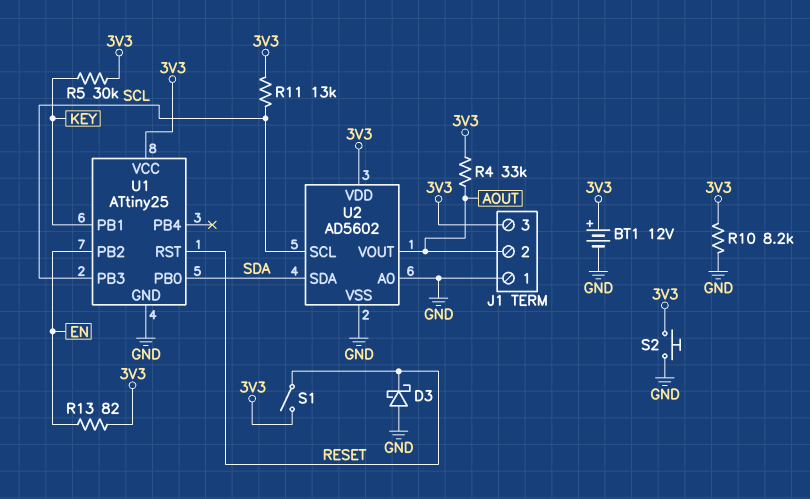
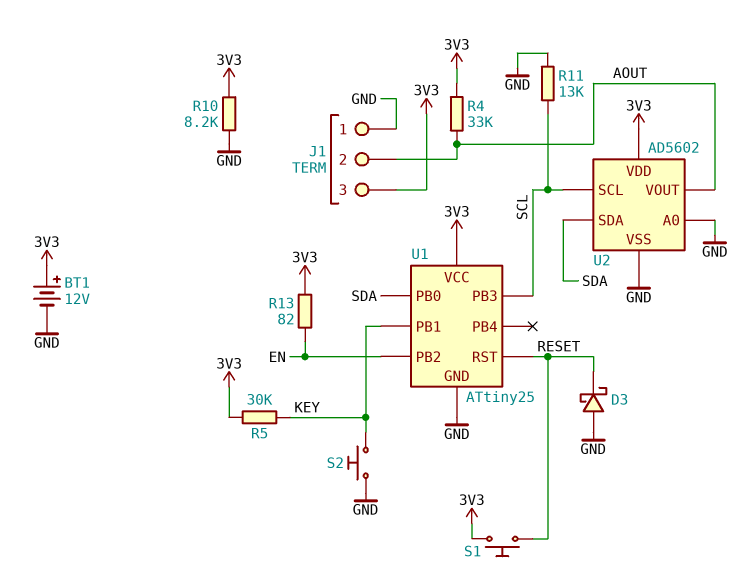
R11: 13k (3V3, SCL) -> 13k (GND, SCL)
S1: switch (3V3, RESET) -> button (3V3, RESET)
S2: button (3V3, GND) -> button (GND, KEY)

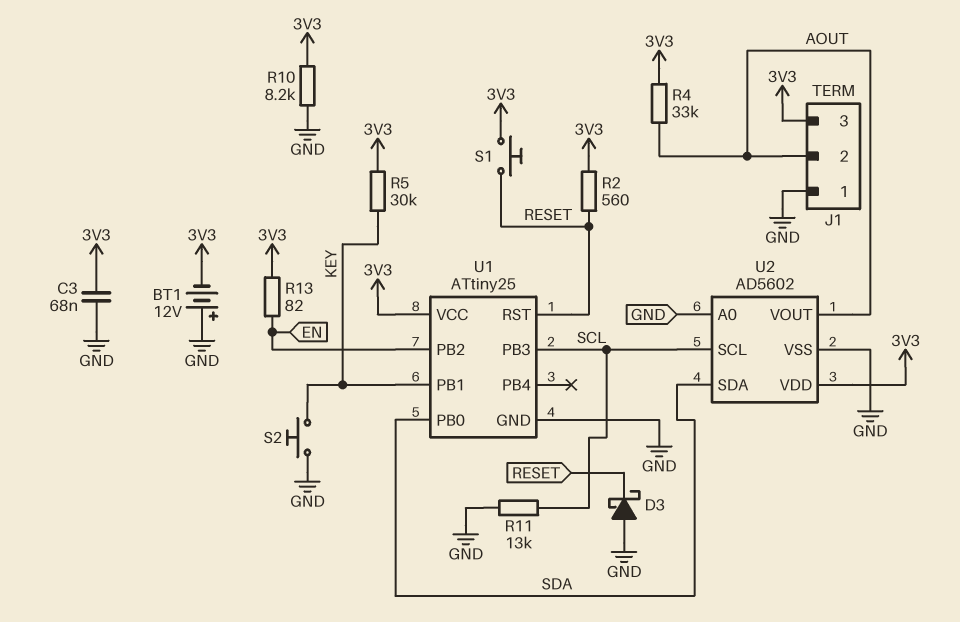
BT1: 12V (plus 3V3, minus GND) -> 12V (plus GND, minus 3V3)
C3: none -> 68nF (3V3, GND)
R2: none -> 560 (3V3, RESET)

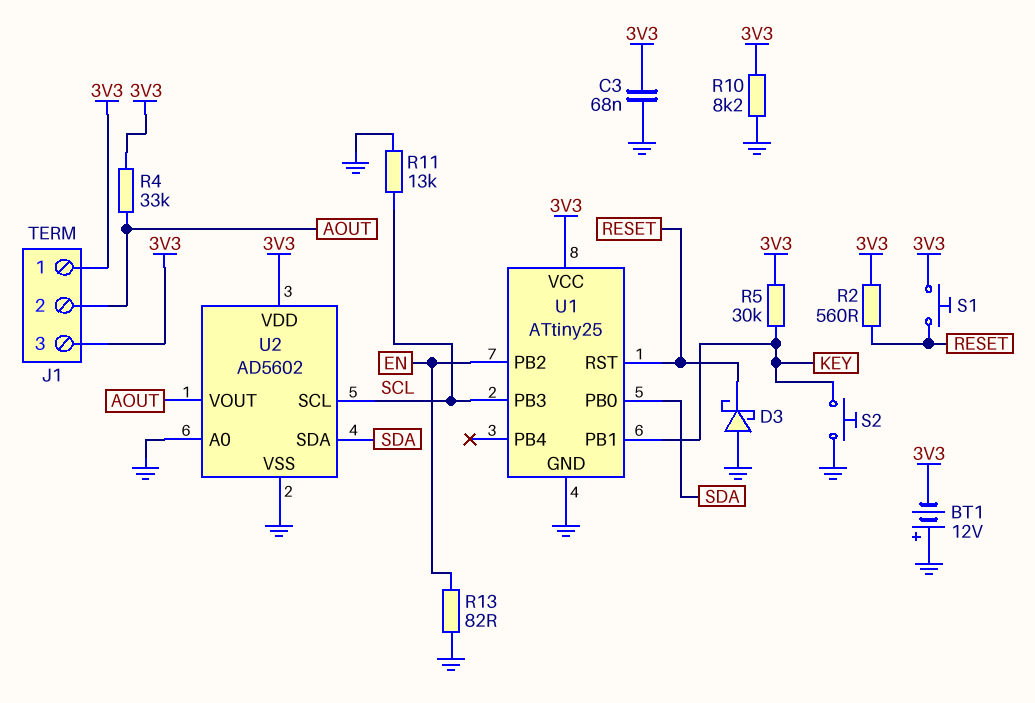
J1 pin 1: GND -> 3V3
R13: 82 (3V3, EN) -> 82 (EN, GND)

